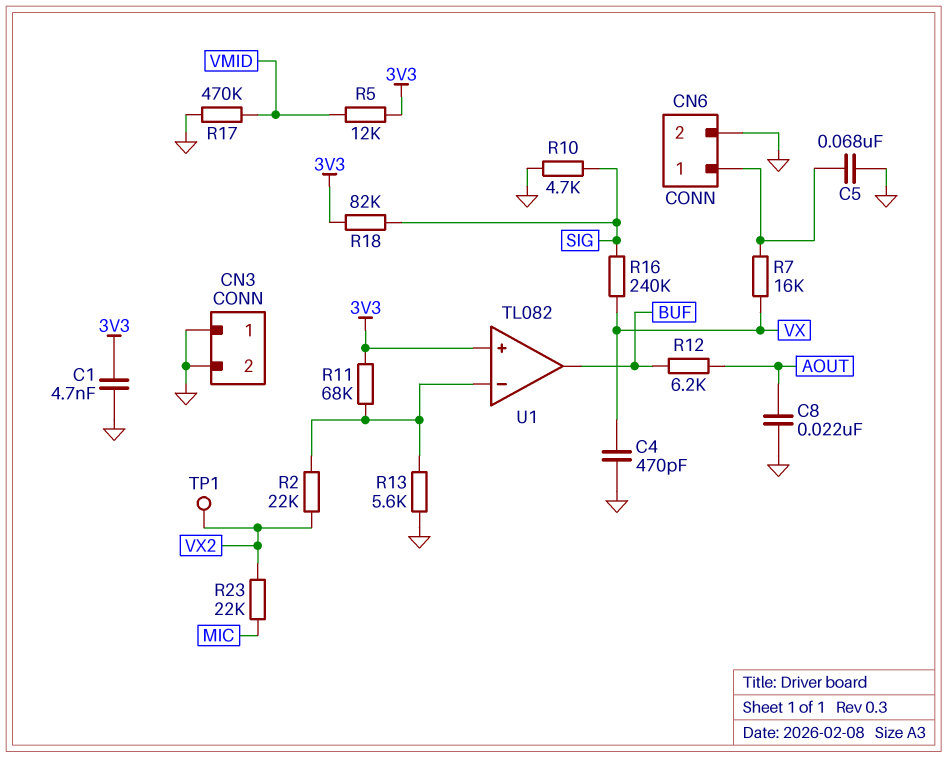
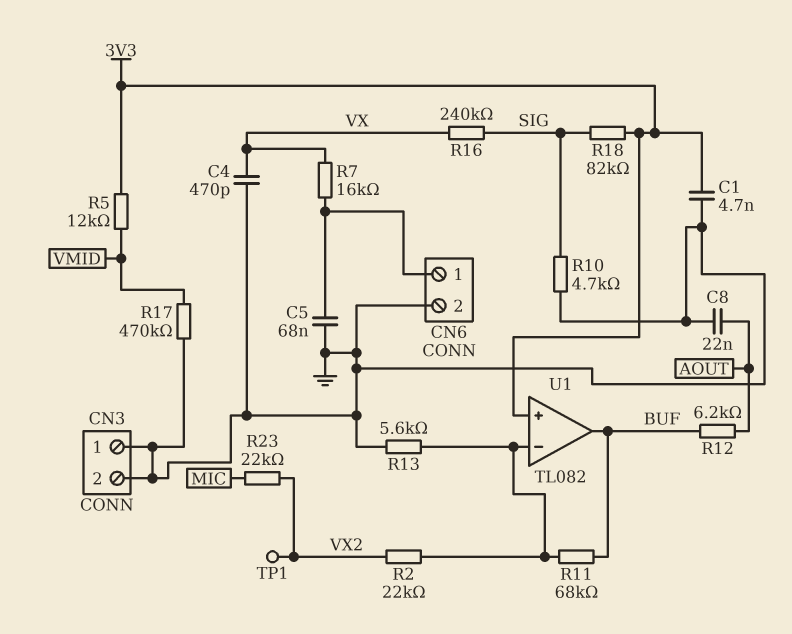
R11: 68k (3V3, U1/in-) -> 68k (BUF, U1/in-)

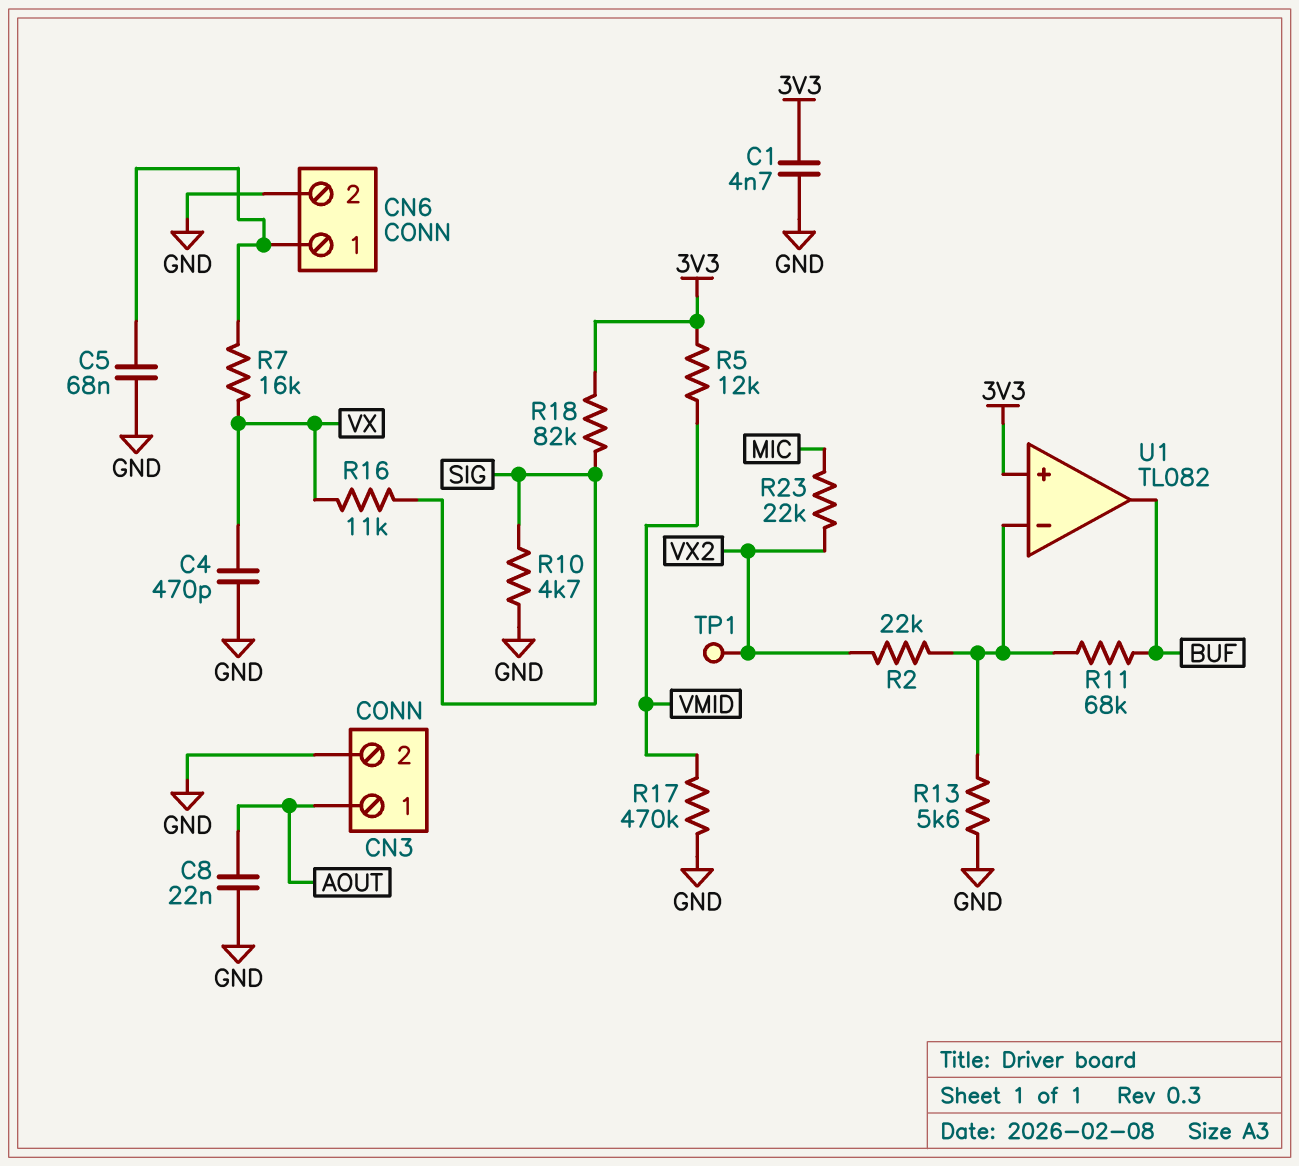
CN3 pin 1: GND -> AOUT
R12: 6.2k (AOUT, BUF) -> none
R16: 240k (SIG, VX) -> 11k (SIG, VX)

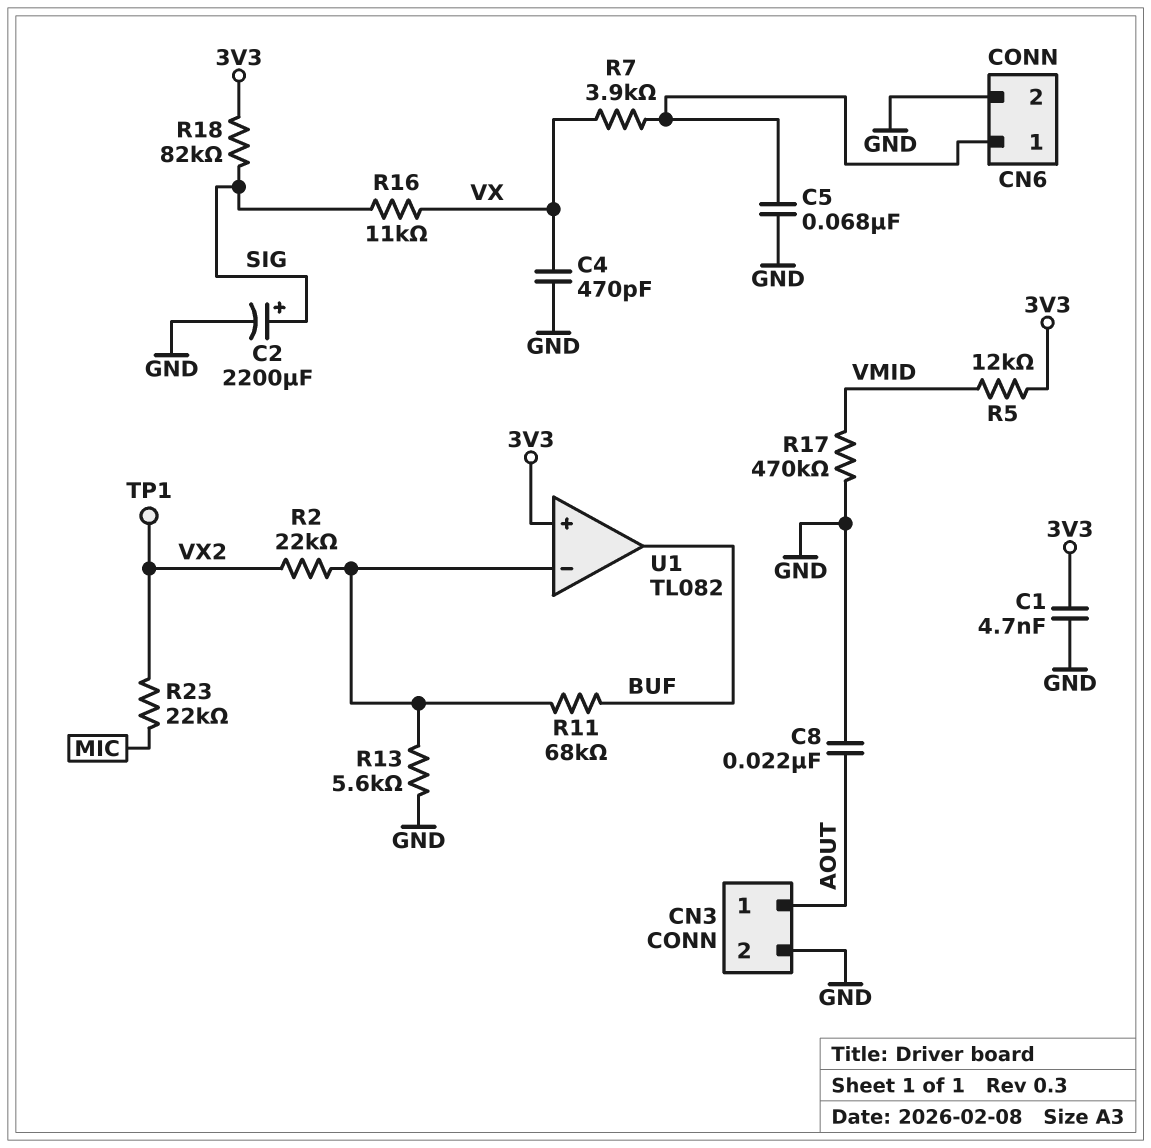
C2: none -> 2200uF (plus SIG, minus GND)
R7: 16k (CN6/1, VX) -> 3.9k (CN6/1, VX)
R10: 4.7k (GND, SIG) -> none

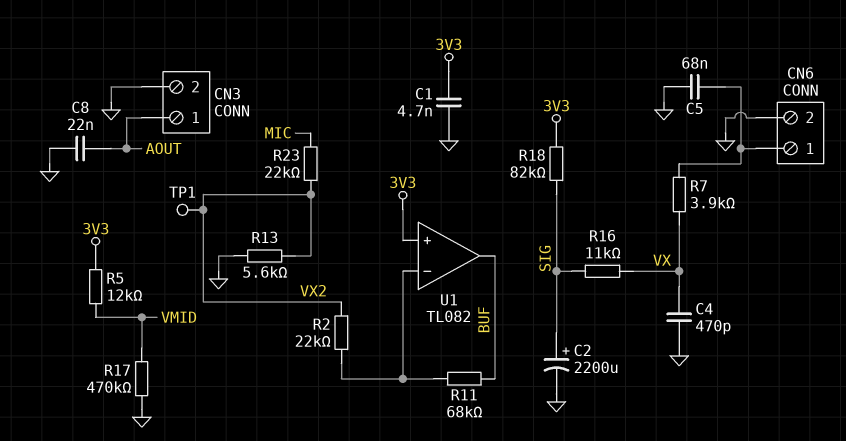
R13: 5.6k (GND, U1/in-) -> 5.6k (GND, VX2)

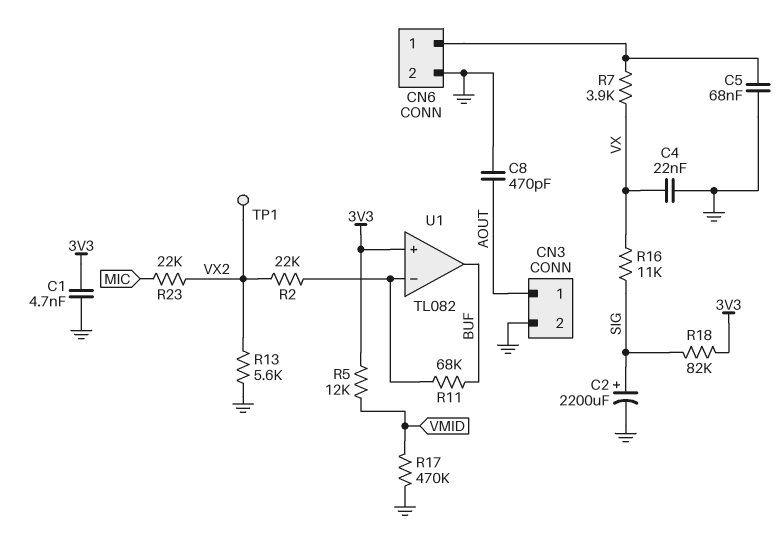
C4: 470pF (GND, VX) -> 22nF (GND, VX)
C8: 22nF (AOUT, GND) -> 470pF (AOUT, GND)

